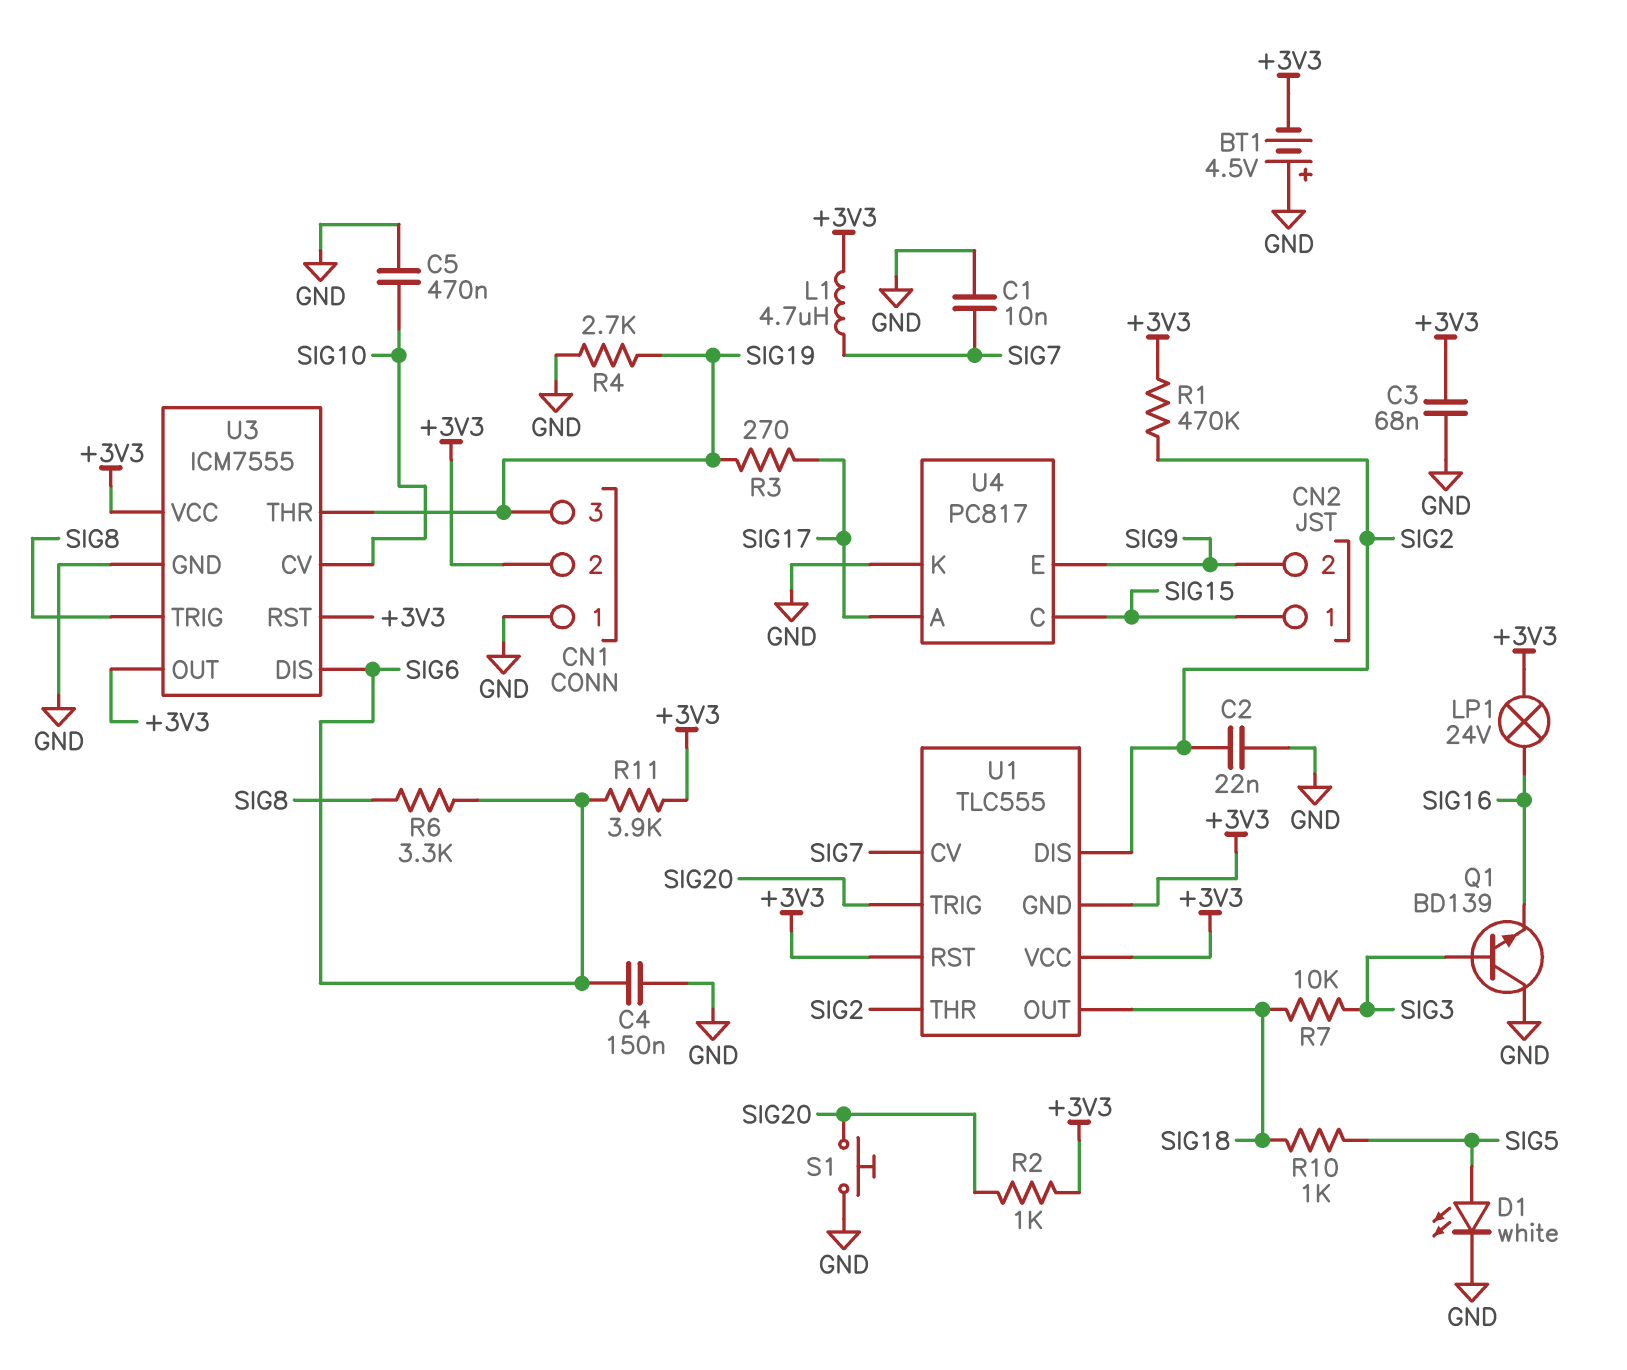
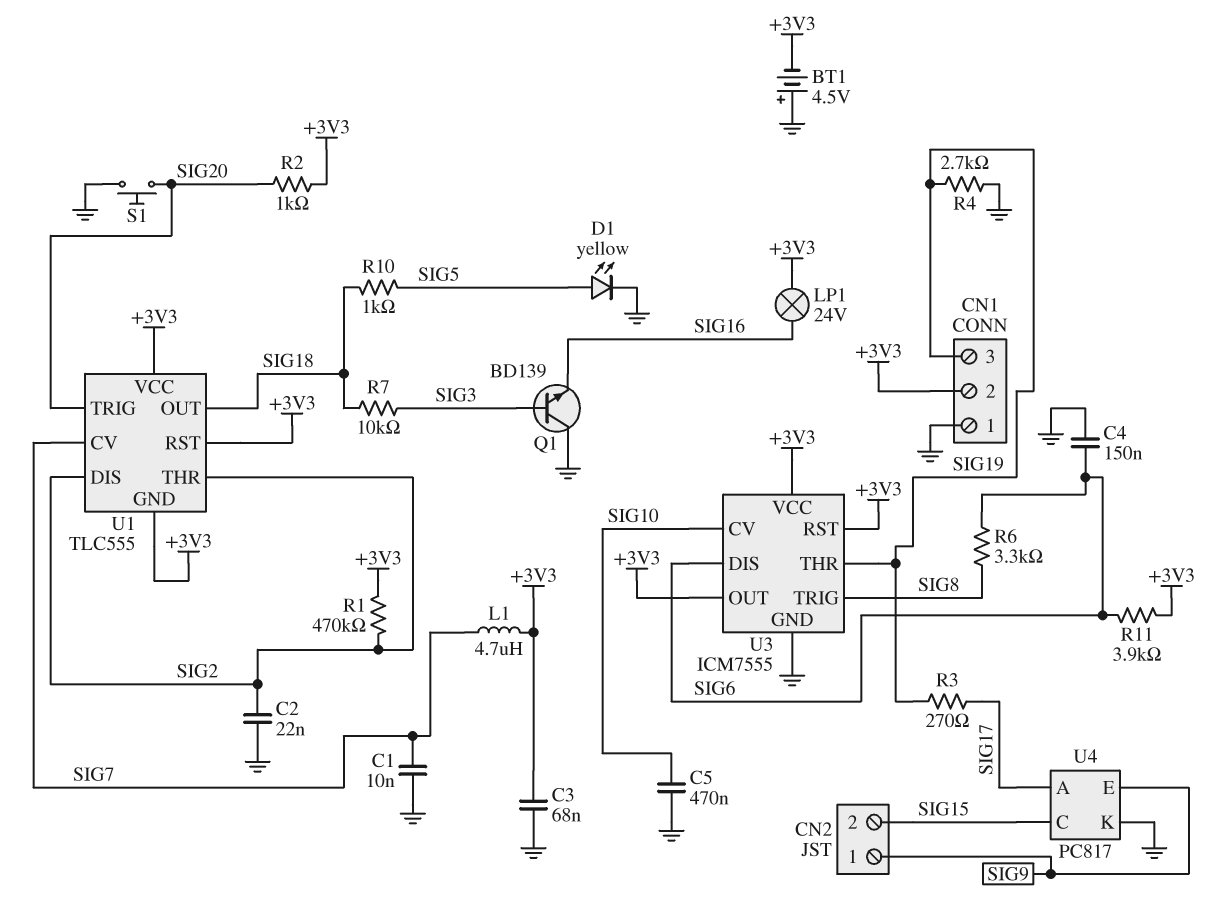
CN2 pin 1: SIG15 -> SIG9
CN2 pin 2: SIG9 -> SIG15
D1: LED white (A SIG5, K GND) -> LED yellow (A SIG5, K GND)

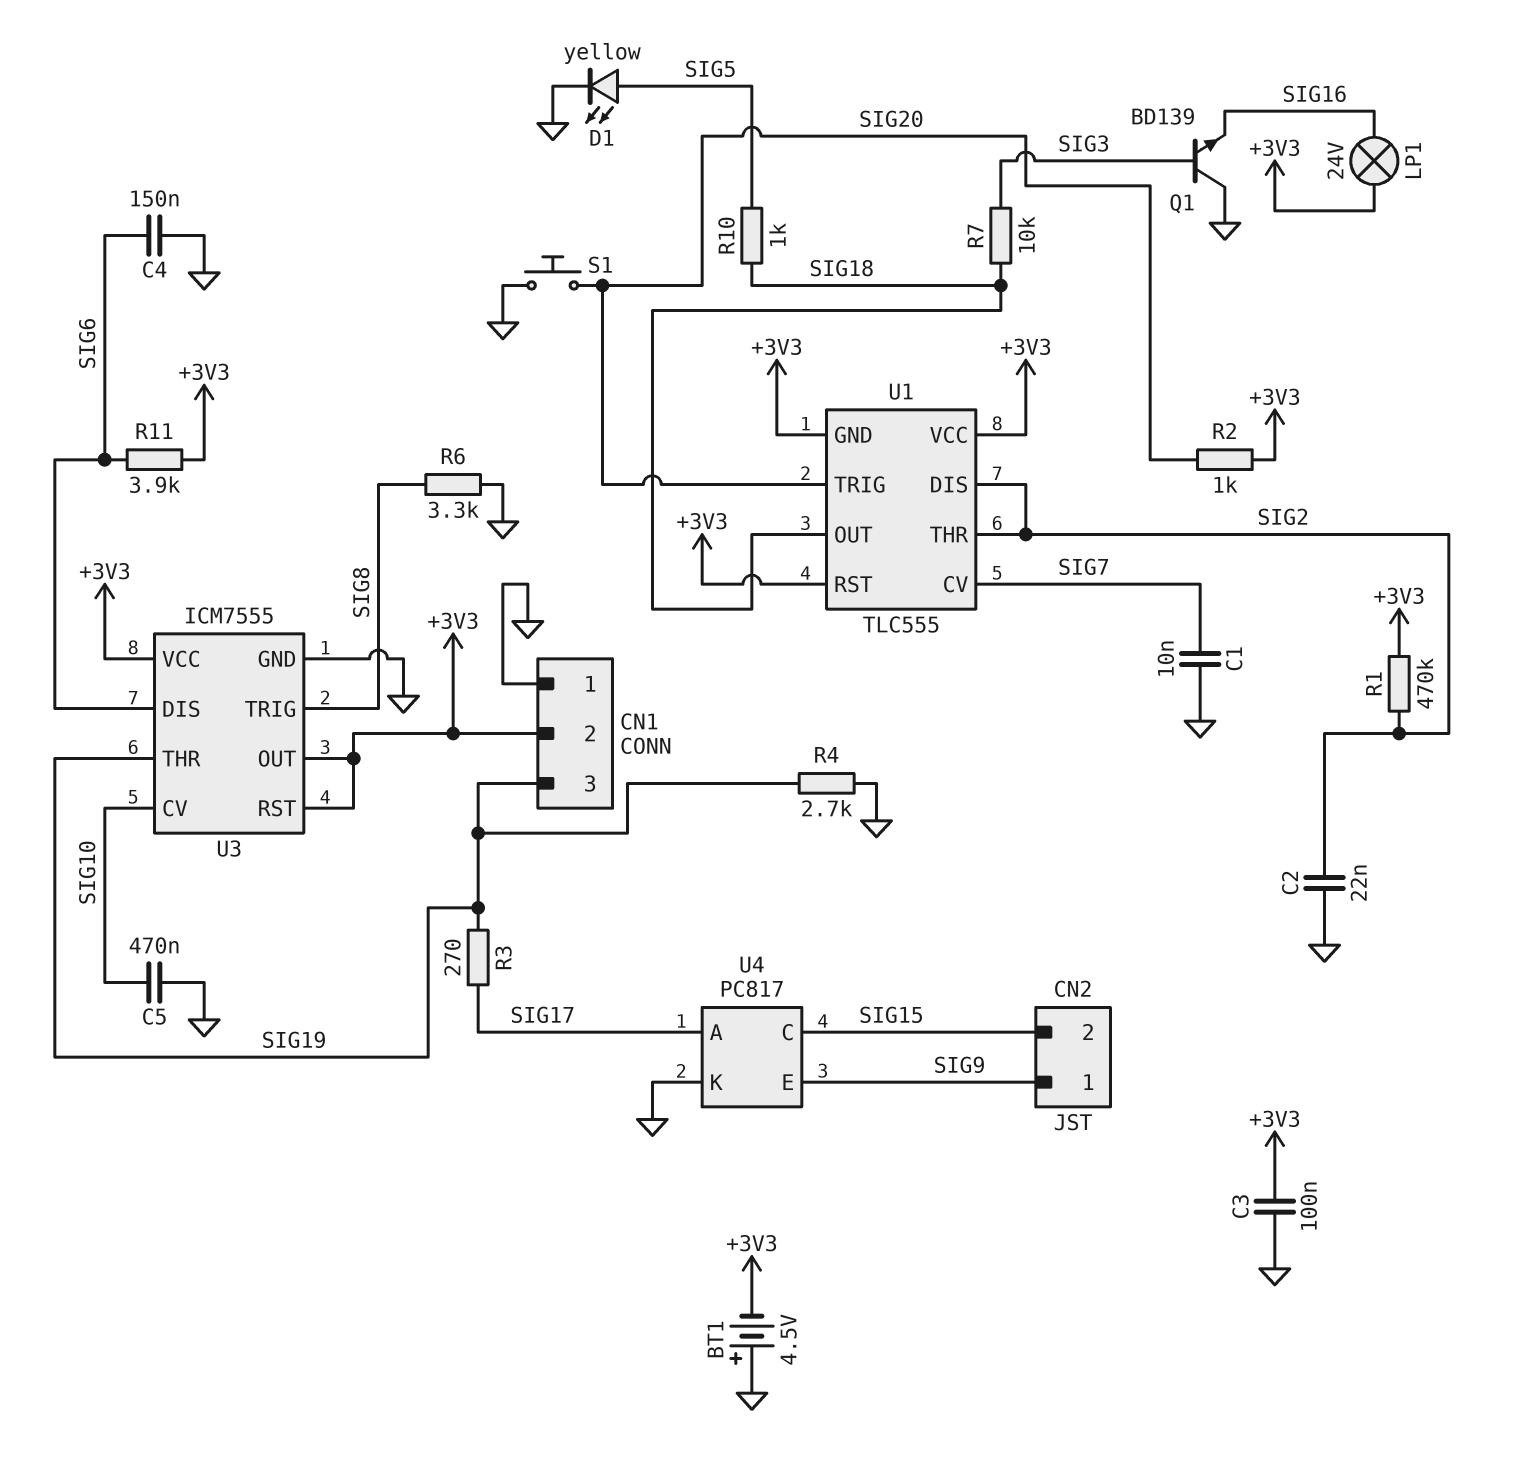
C3: 68nF (+3V3, GND) -> 100nF (+3V3, GND)
L1: 4.7uH (+3V3, SIG7) -> none
R6: 3.3k (SIG6, SIG8) -> 3.3k (GND, SIG8)

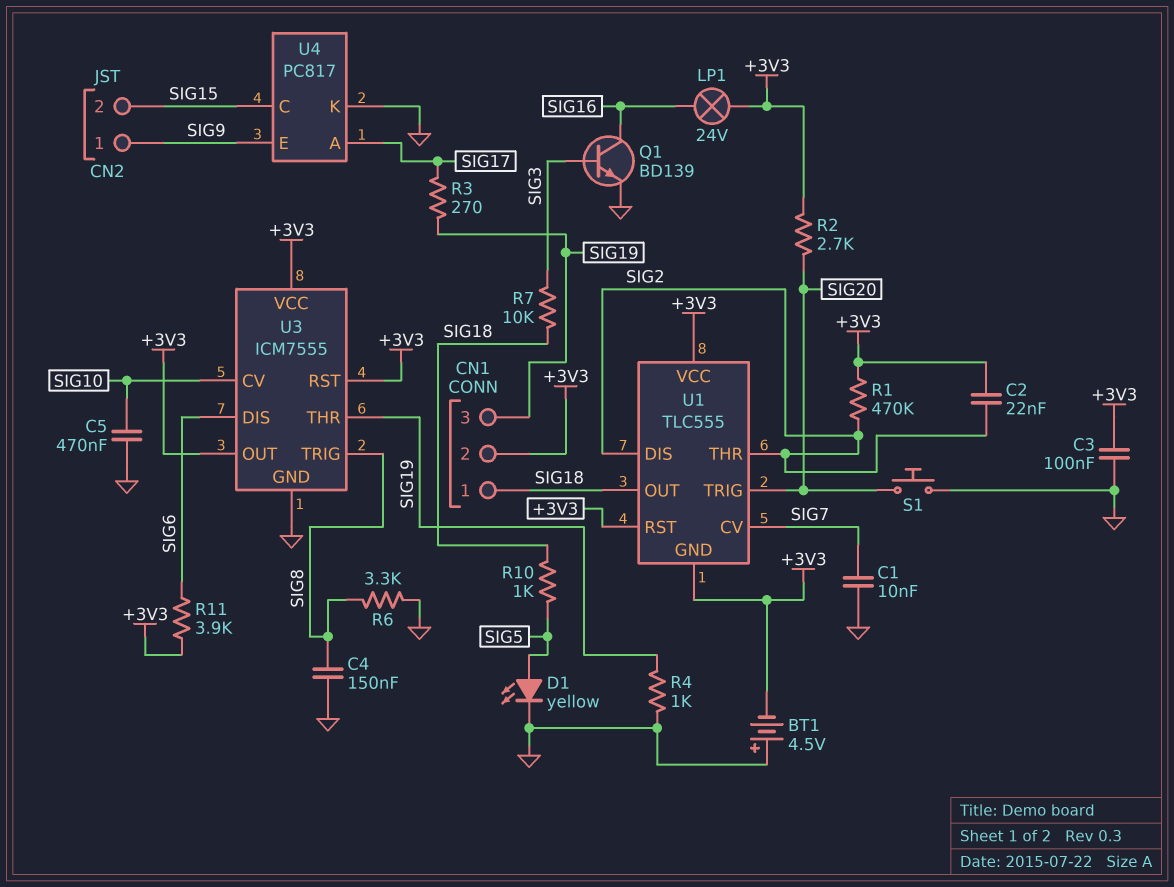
C2: 22nF (GND, SIG2) -> 22nF (+3V3, SIG2)
C4: 150nF (GND, SIG6) -> 150nF (GND, SIG8)
CN1 pin 1: GND -> SIG18
Q1: NPN BD139 (B SIG3, C GND, E SIG16) -> NPN BD139 (B SIG3, C SIG16, E GND)
R2: 1k (+3V3, SIG20) -> 2.7k (+3V3, SIG20)
R4: 2.7k (GND, SIG19) -> 1k (GND, SIG19)

